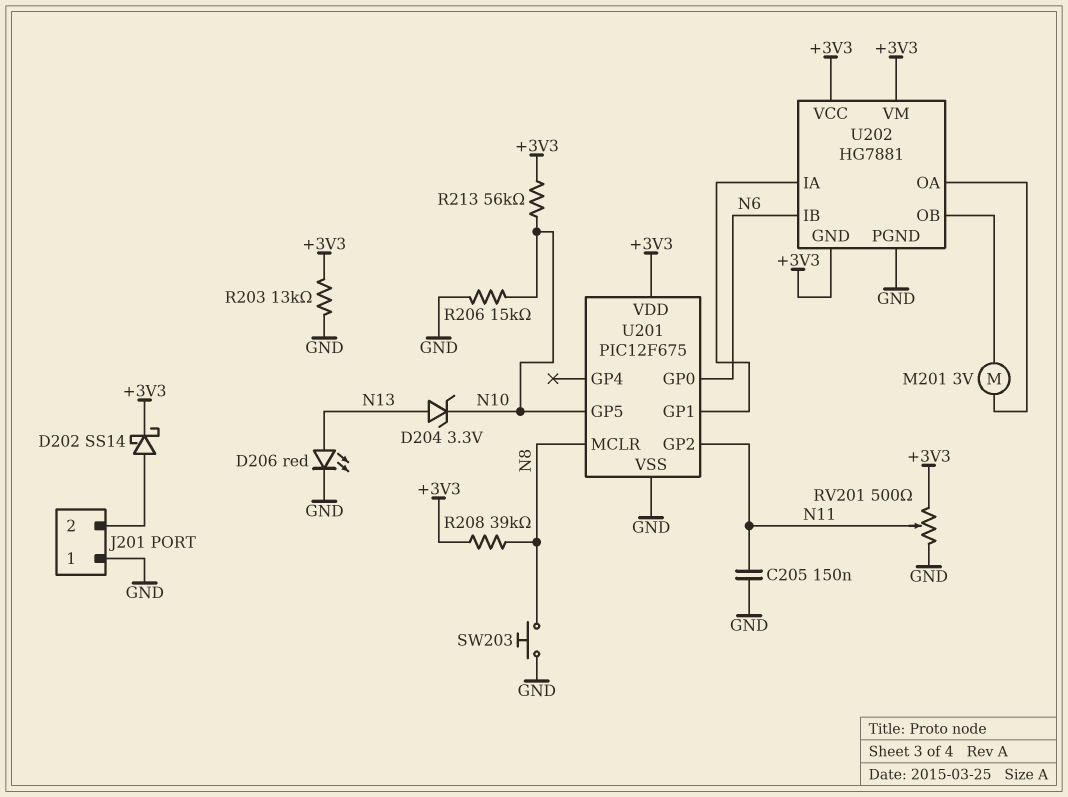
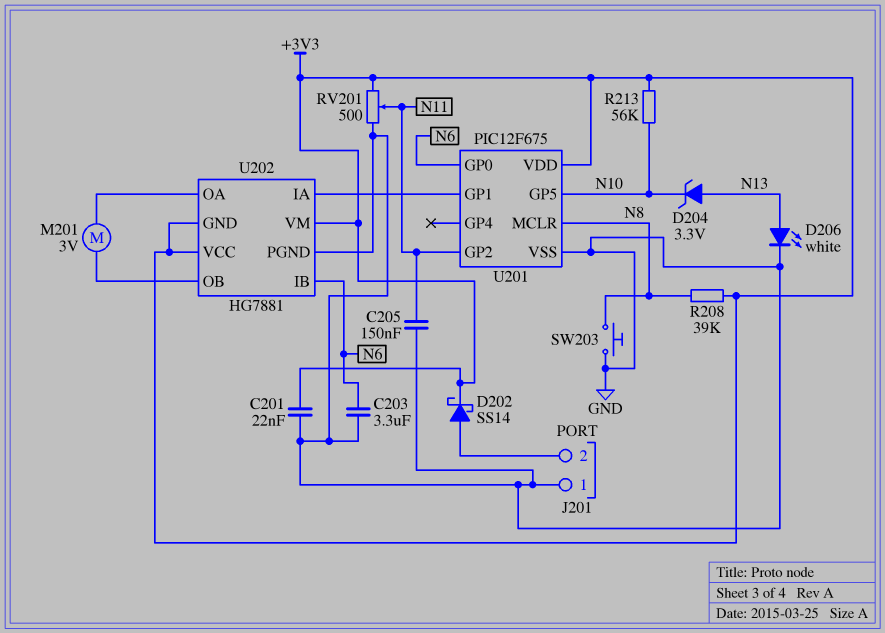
C201: none -> 22nF (+3V3, GND)
C203: none -> 3.3uF (GND, N6)
D206: LED red (A N13, K GND) -> LED white (A N13, K GND)
R203: 13k (+3V3, GND) -> none
R206: 15k (GND, N10) -> none

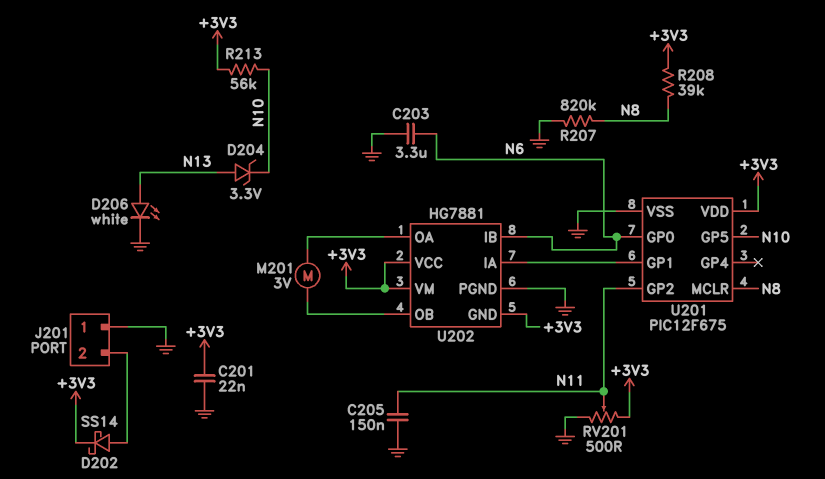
R207: none -> 820k (GND, N8)
SW203: button (GND, N8) -> none

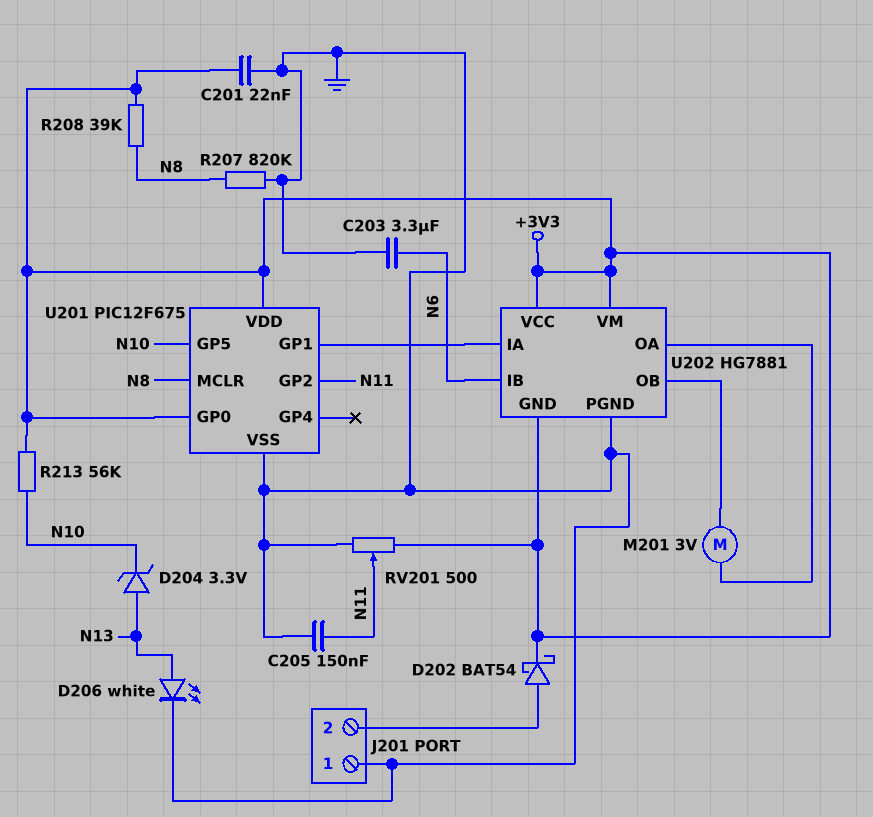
D202: schottky SS14 (A J201/2, K +3V3) -> schottky BAT54 (A J201/2, K +3V3)
U201 pin GP0: N6 -> +3V3

